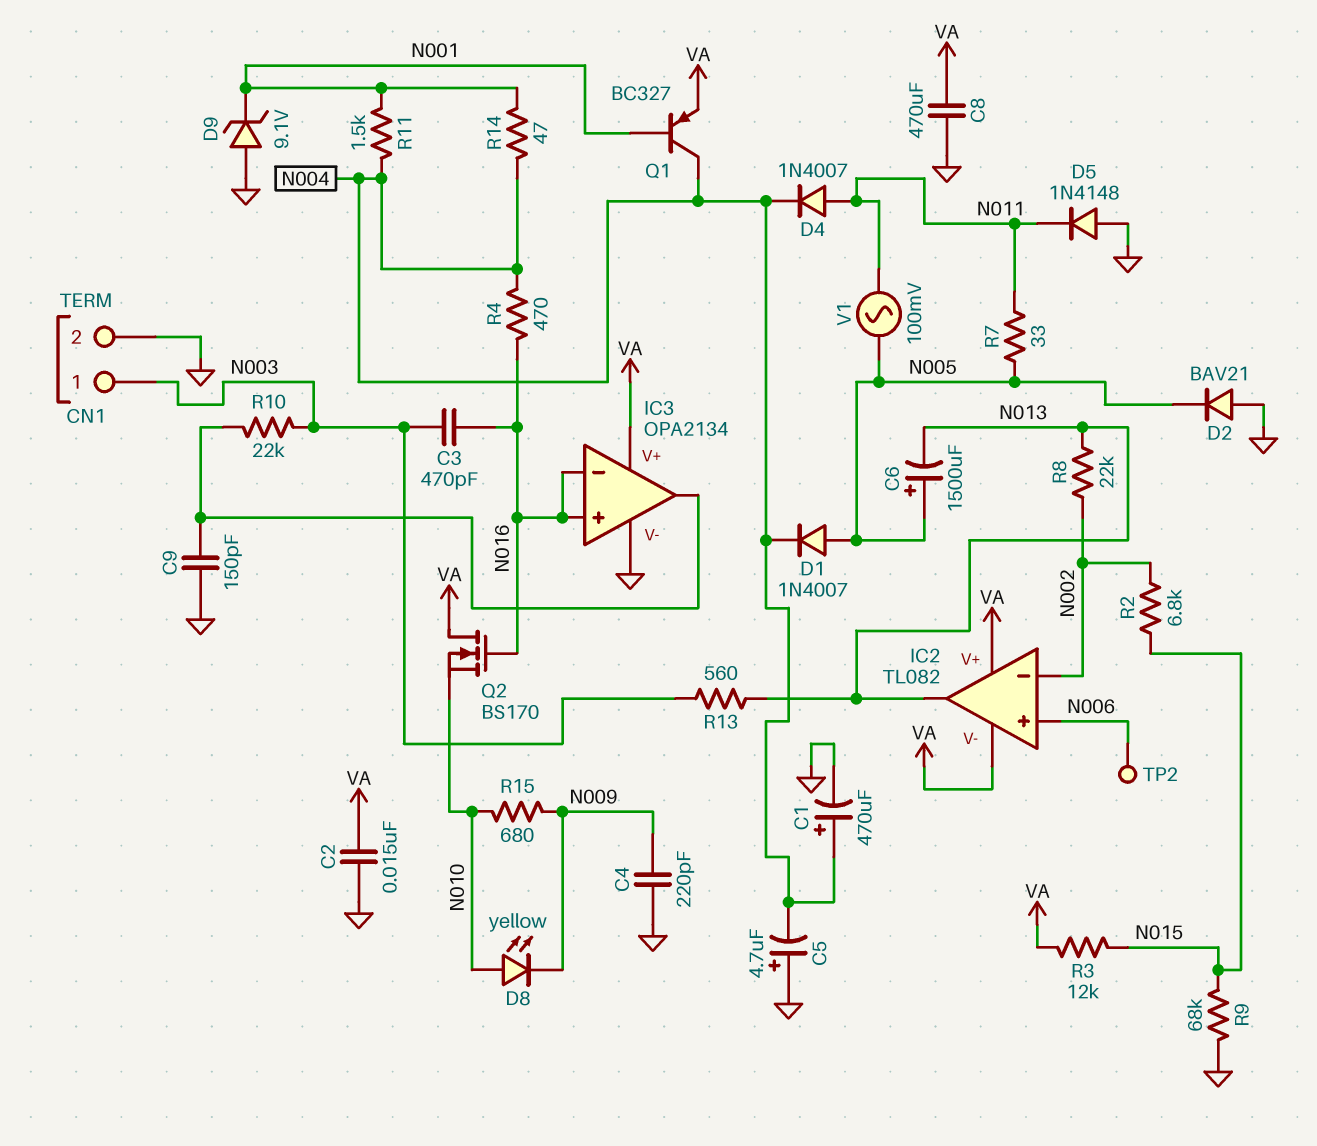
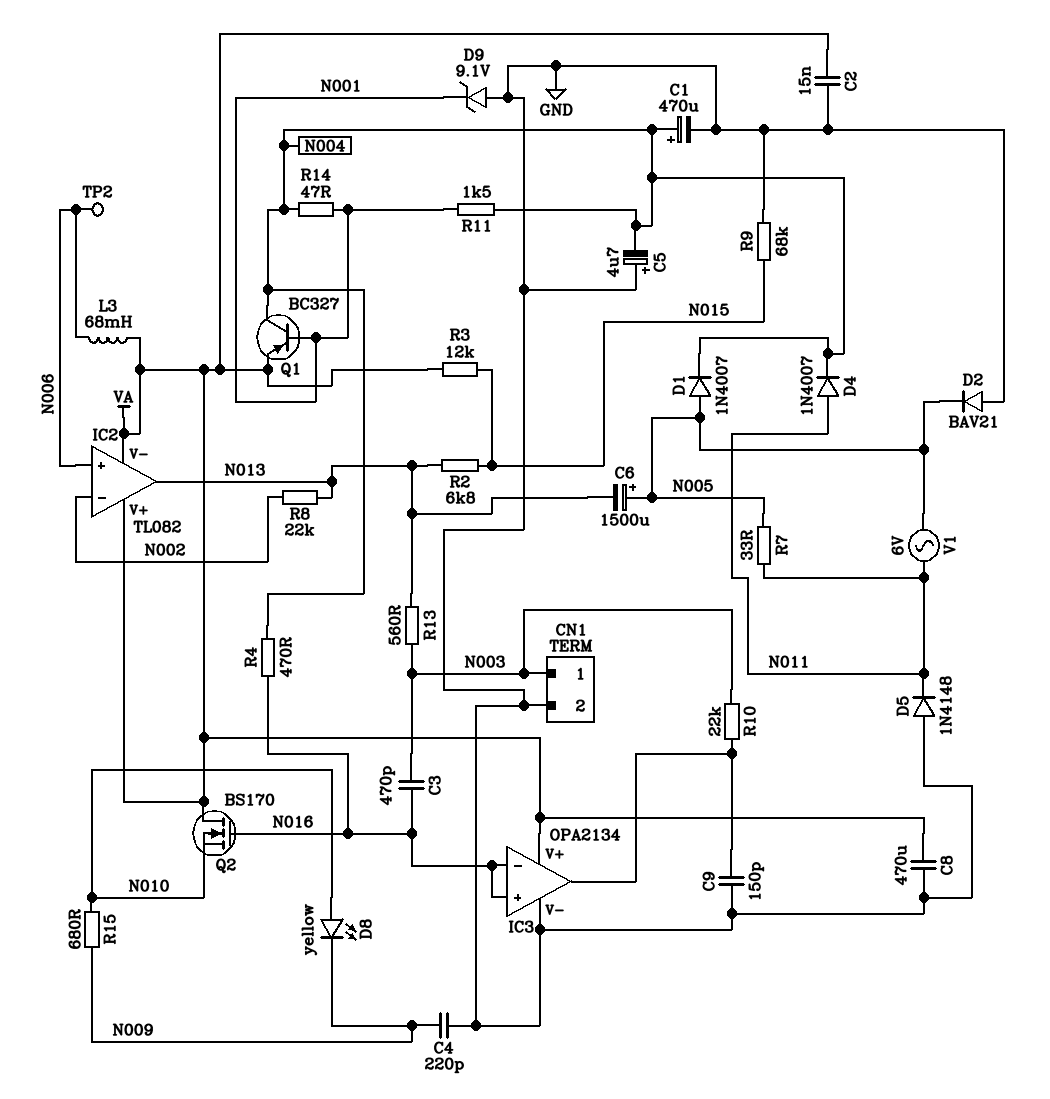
L3: none -> 68mH (N006, VA)
R2: 6.8k (N002, N015) -> 6.8k (N013, N015)
V1: AC 100mV (N005, N011) -> AC 6V (N005, N011)

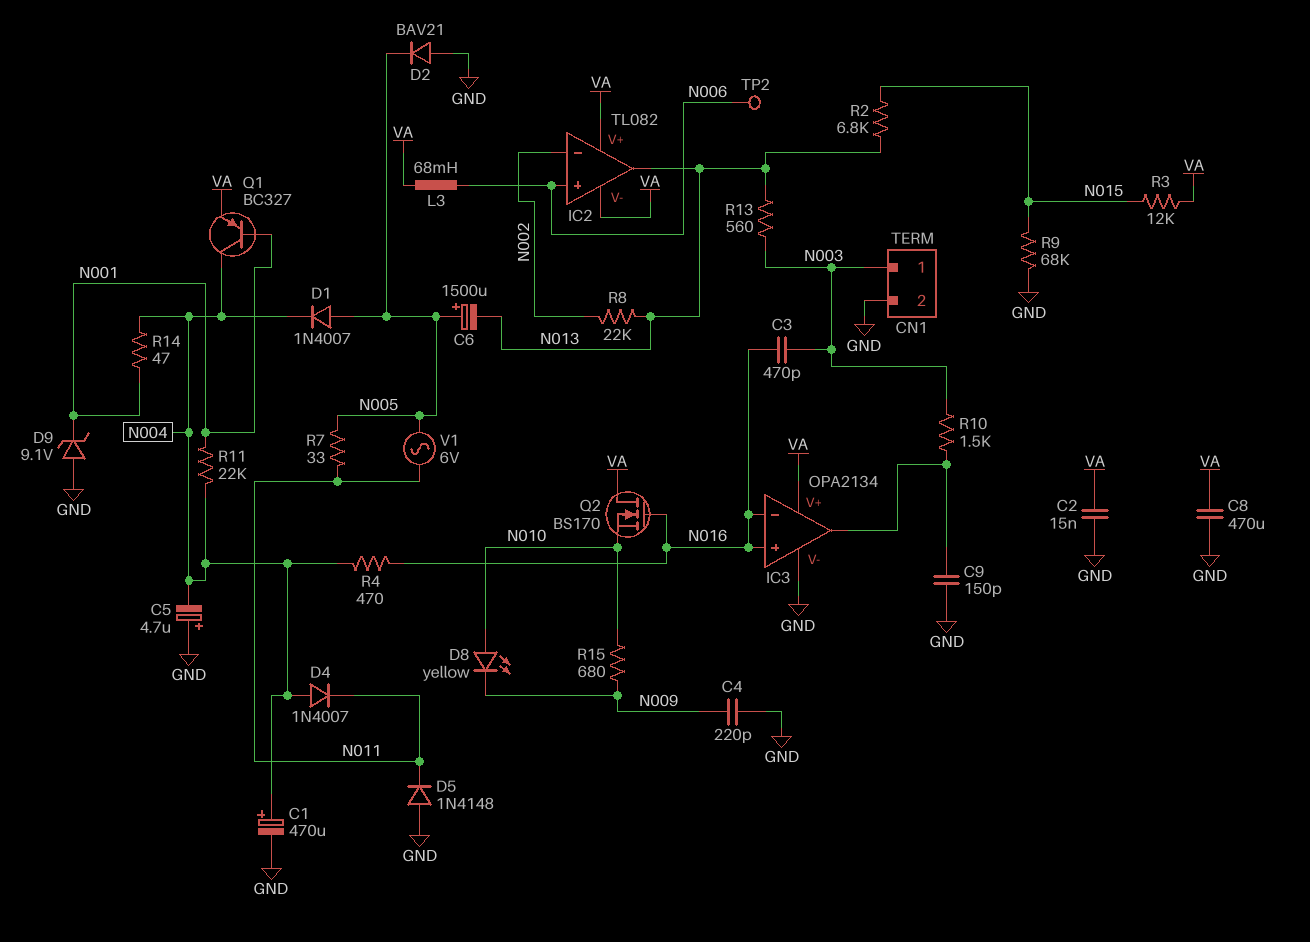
D4: diode 1N4007 (A N011, K N004) -> diode 1N4007 (A N004, K N011)
R10: 22k (IC3/out, N003) -> 1.5k (IC3/out, N003)
R11: 1.5k (N001, N004) -> 22k (N001, N004)

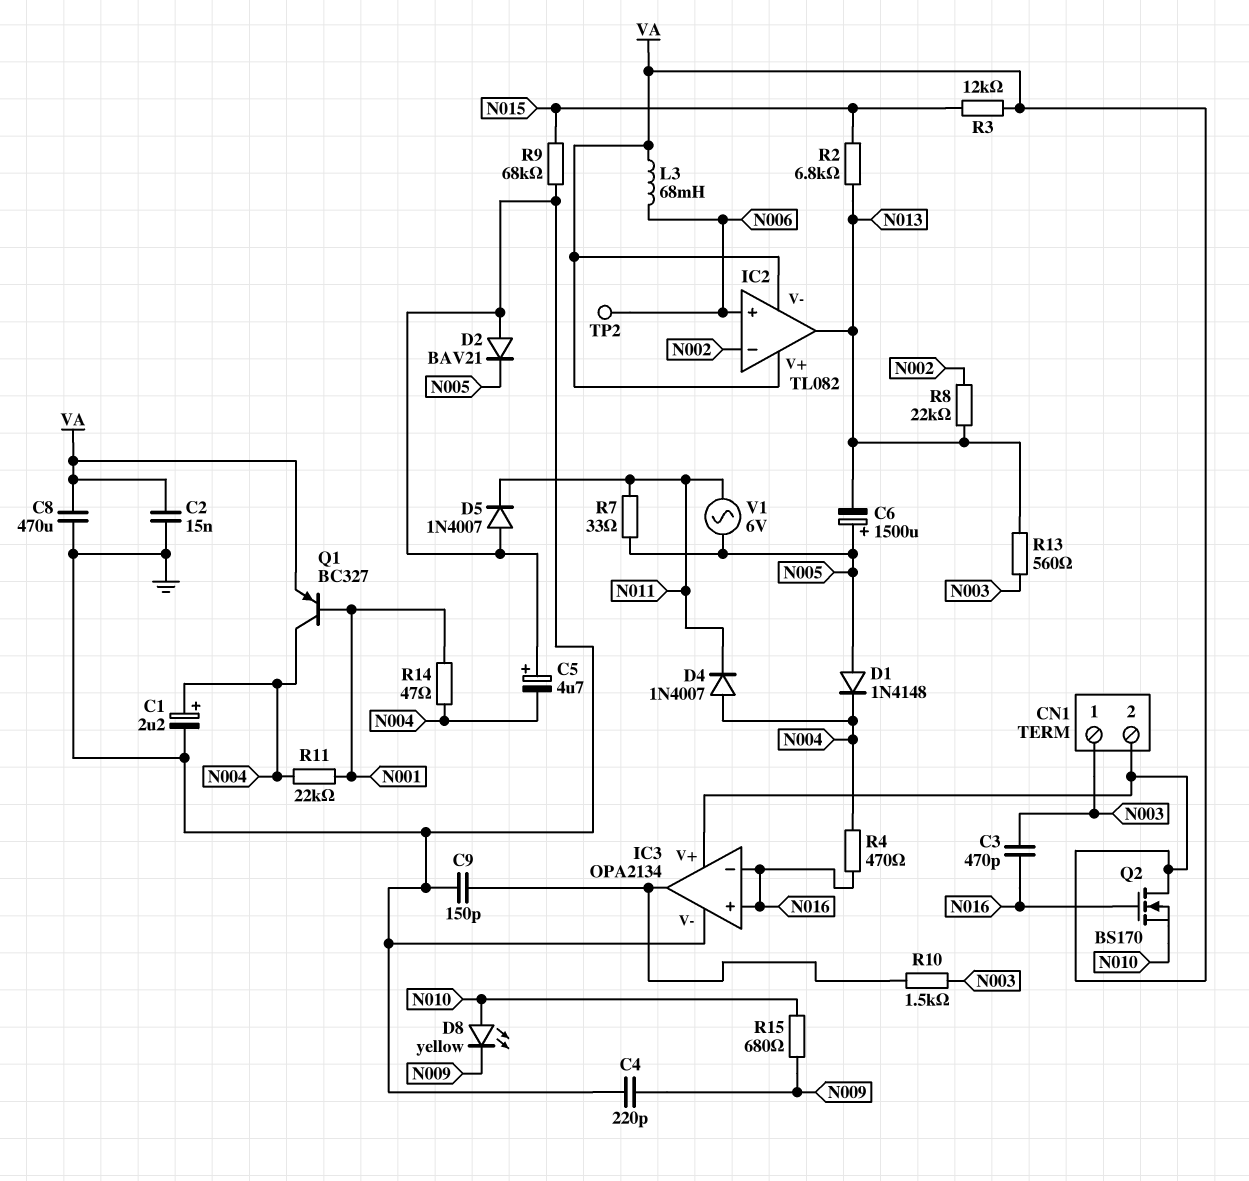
C1: 470uF (plus N004, minus GND) -> 2.2uF (plus N004, minus GND)
CN1 pin 2: GND -> VA
D1: diode 1N4007 (A N005, K N004) -> diode 1N4148 (A N005, K N004)
D5: diode 1N4148 (A GND, K N011) -> diode 1N4007 (A GND, K N011)
D9: zener 9.1V (A GND, K N001) -> none

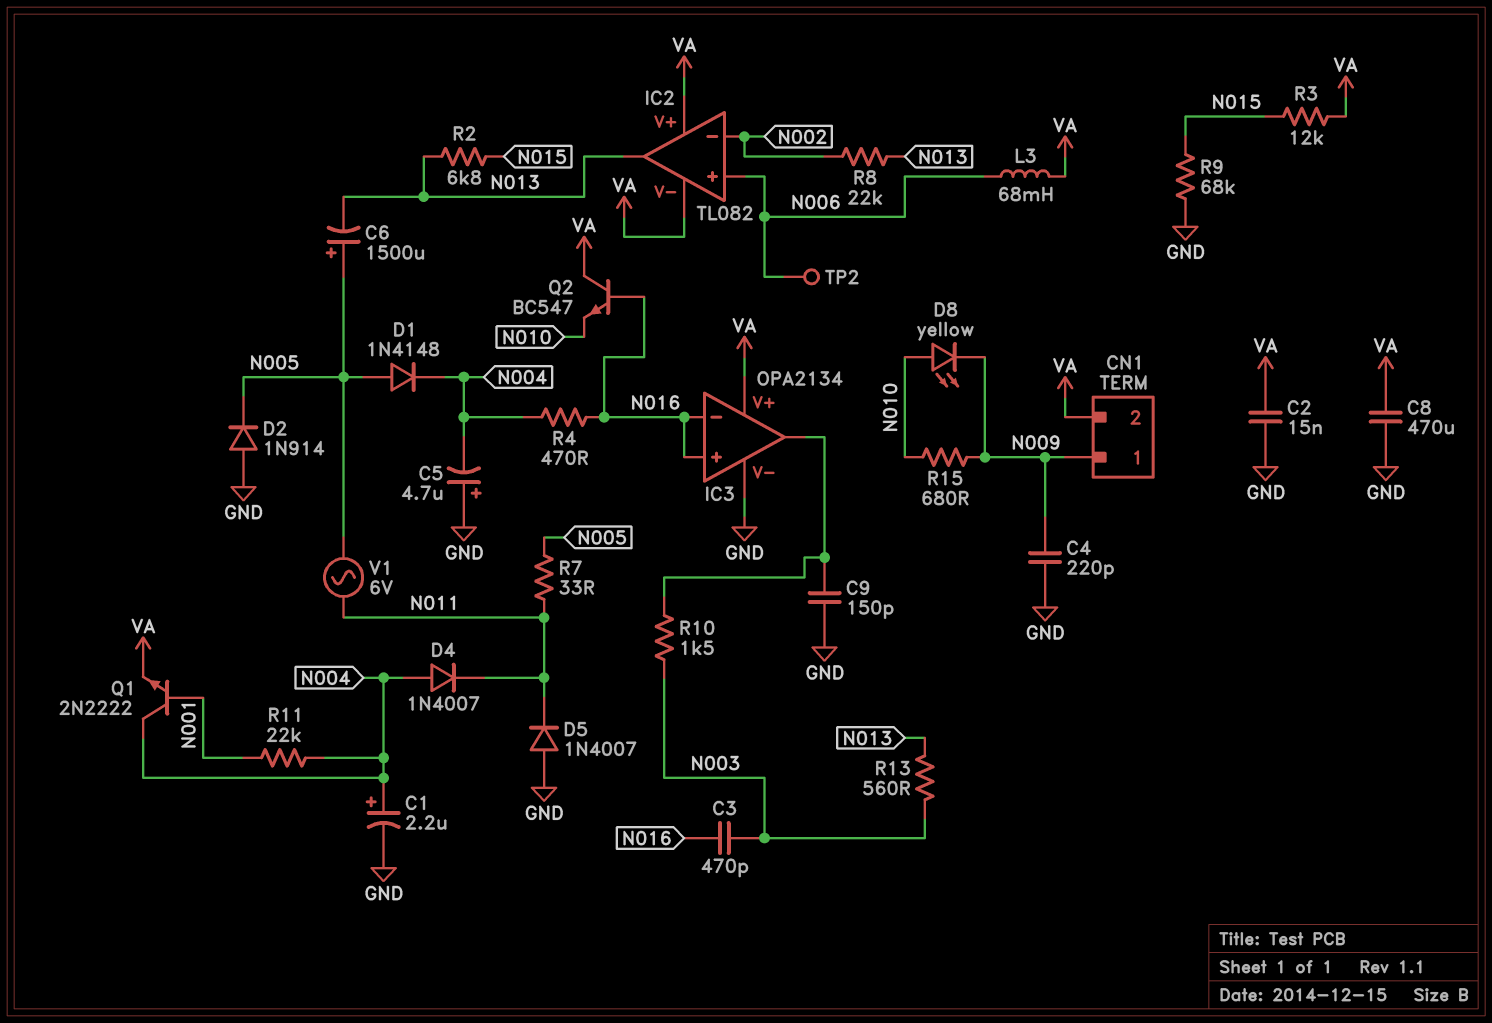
CN1 pin 1: N003 -> N009
D2: diode BAV21 (A GND, K N005) -> diode 1N914 (A GND, K N005)
Q1: PNP BC327 (B N001, C N004, E VA) -> NPN 2N2222 (B N001, C N004, E VA)
Q2: NMOS BS170 (G N016, D VA, S N010) -> NPN BC547 (B N016, C VA, E N010)
R14: 47 (N001, N004) -> none

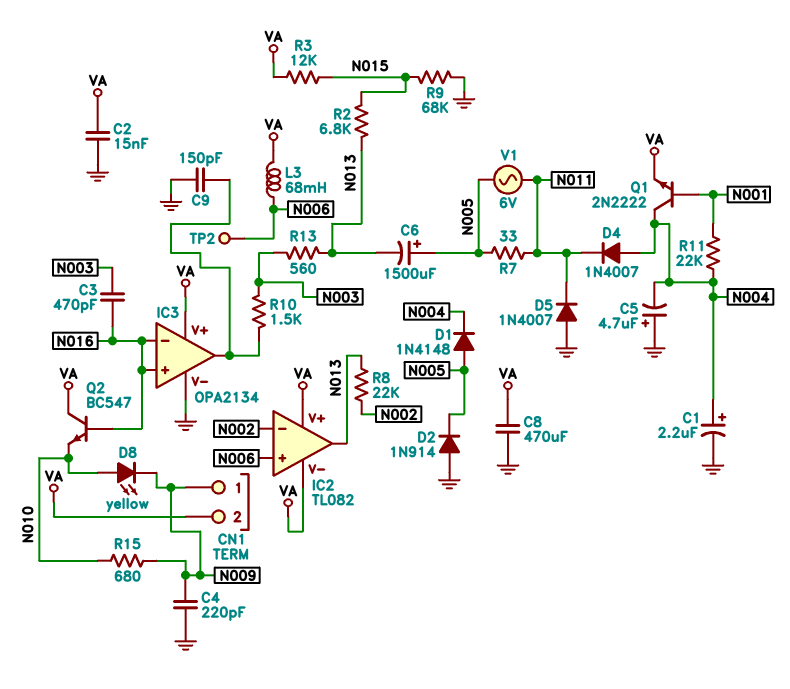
R4: 470 (N004, N016) -> none

